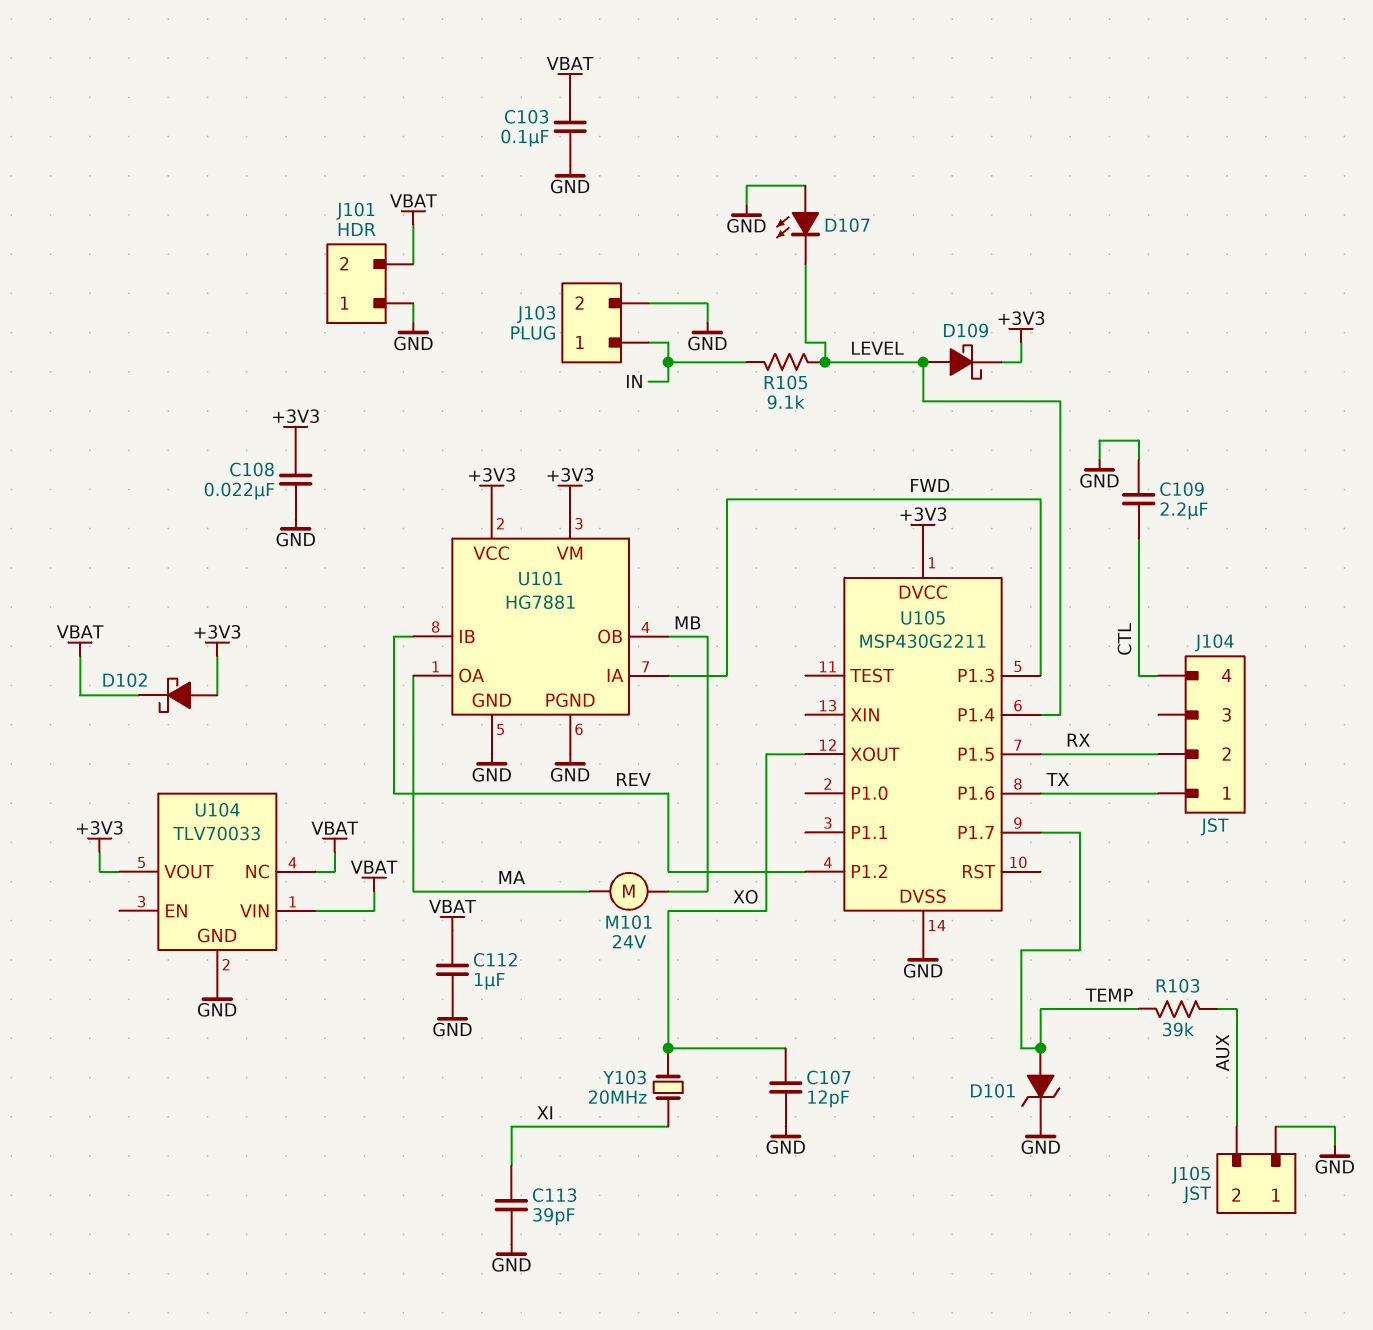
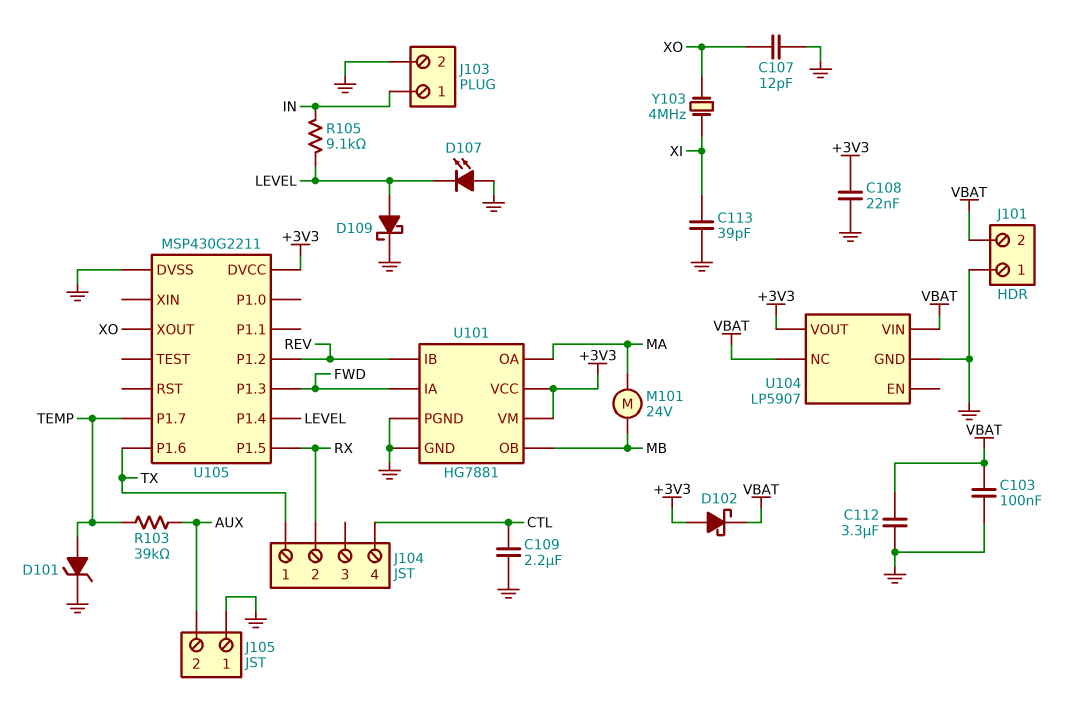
C112: 1uF (GND, VBAT) -> 3.3uF (GND, VBAT)
D109: schottky (A LEVEL, K +3V3) -> schottky (A LEVEL, K GND)
U104: TLV70033 -> LP5907
Y103: 20MHz (XI, XO) -> 4MHz (XI, XO)

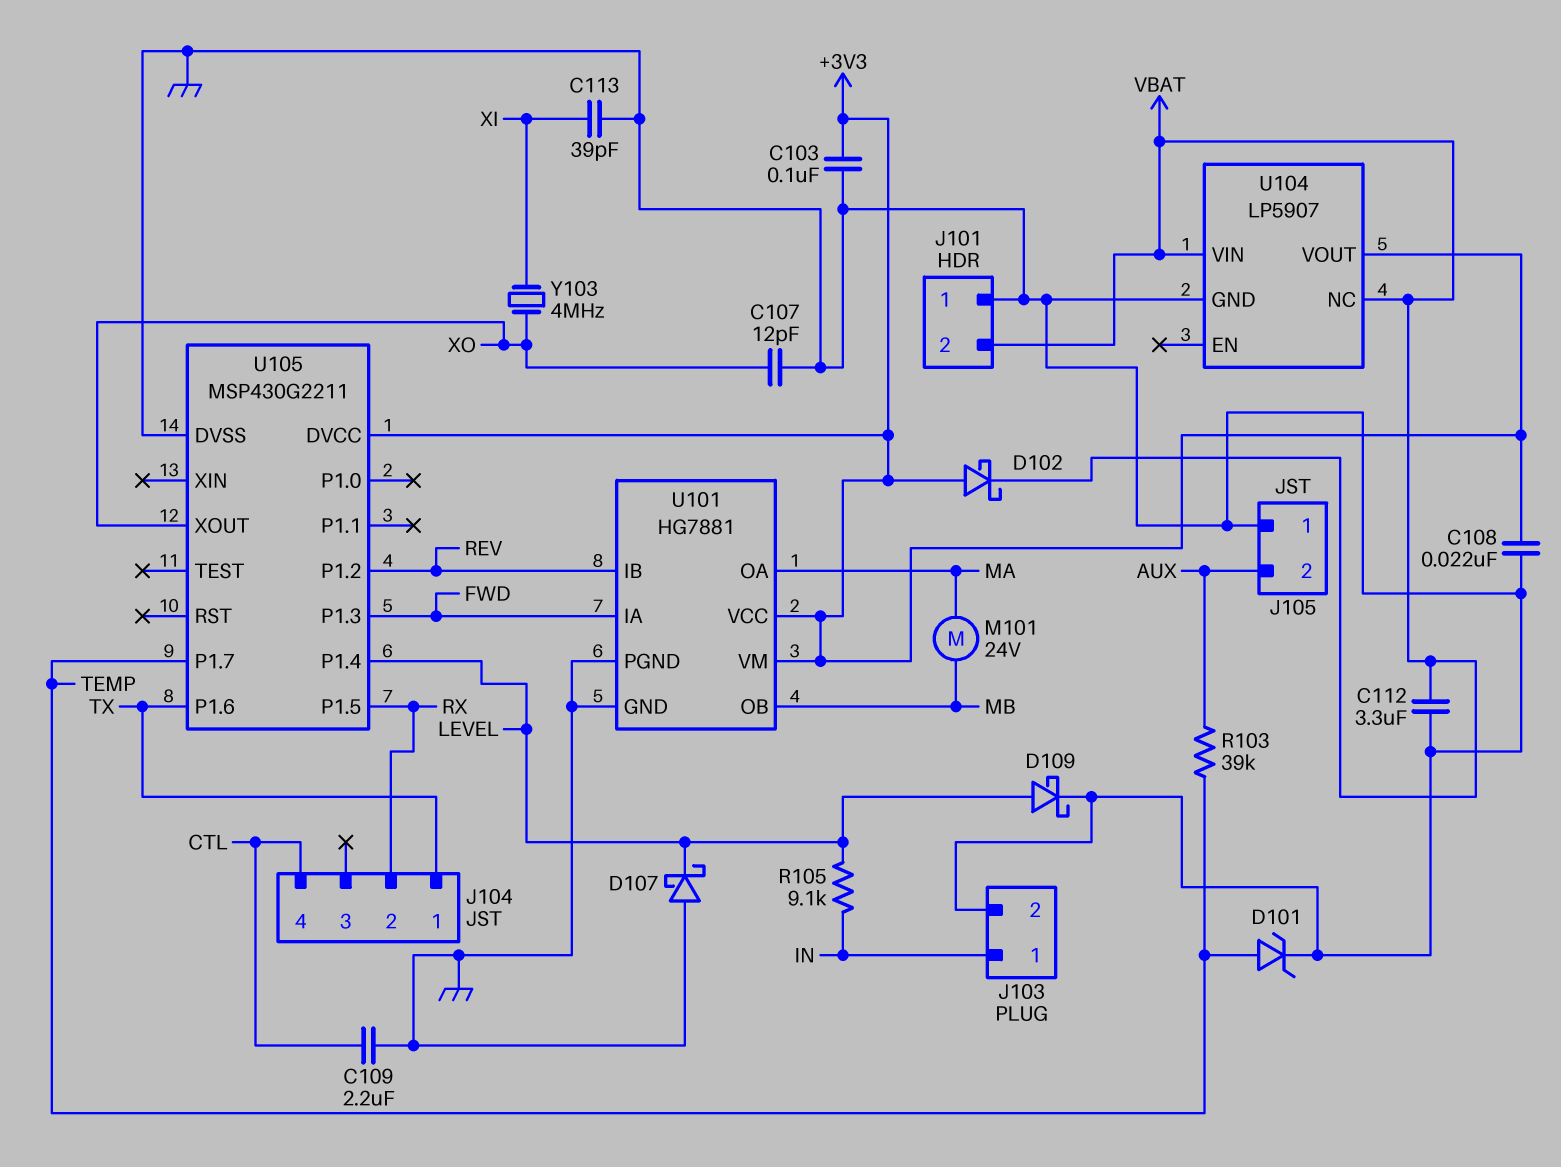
C103: 100nF (GND, VBAT) -> 100nF (+3V3, GND)
D107: LED (A GND, K LEVEL) -> schottky (A GND, K LEVEL)

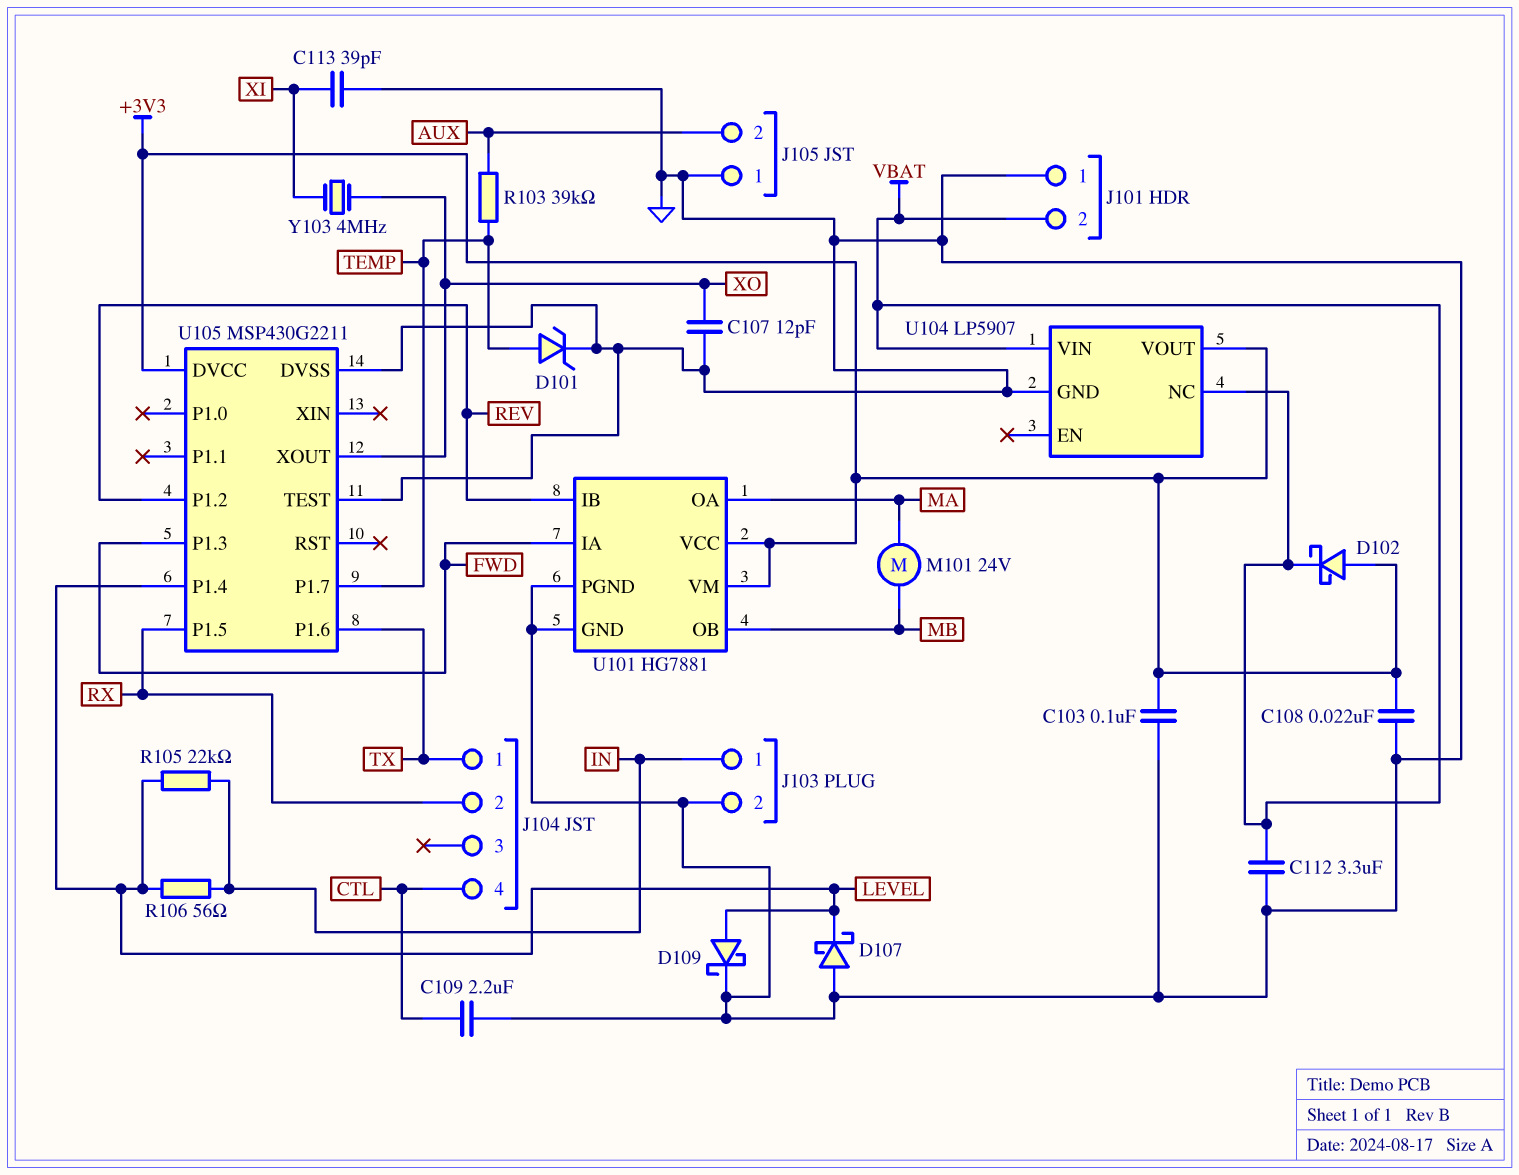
R105: 9.1k (IN, LEVEL) -> 22k (IN, LEVEL)
R106: none -> 56 (IN, LEVEL)
U105 pin TEST: none -> GND

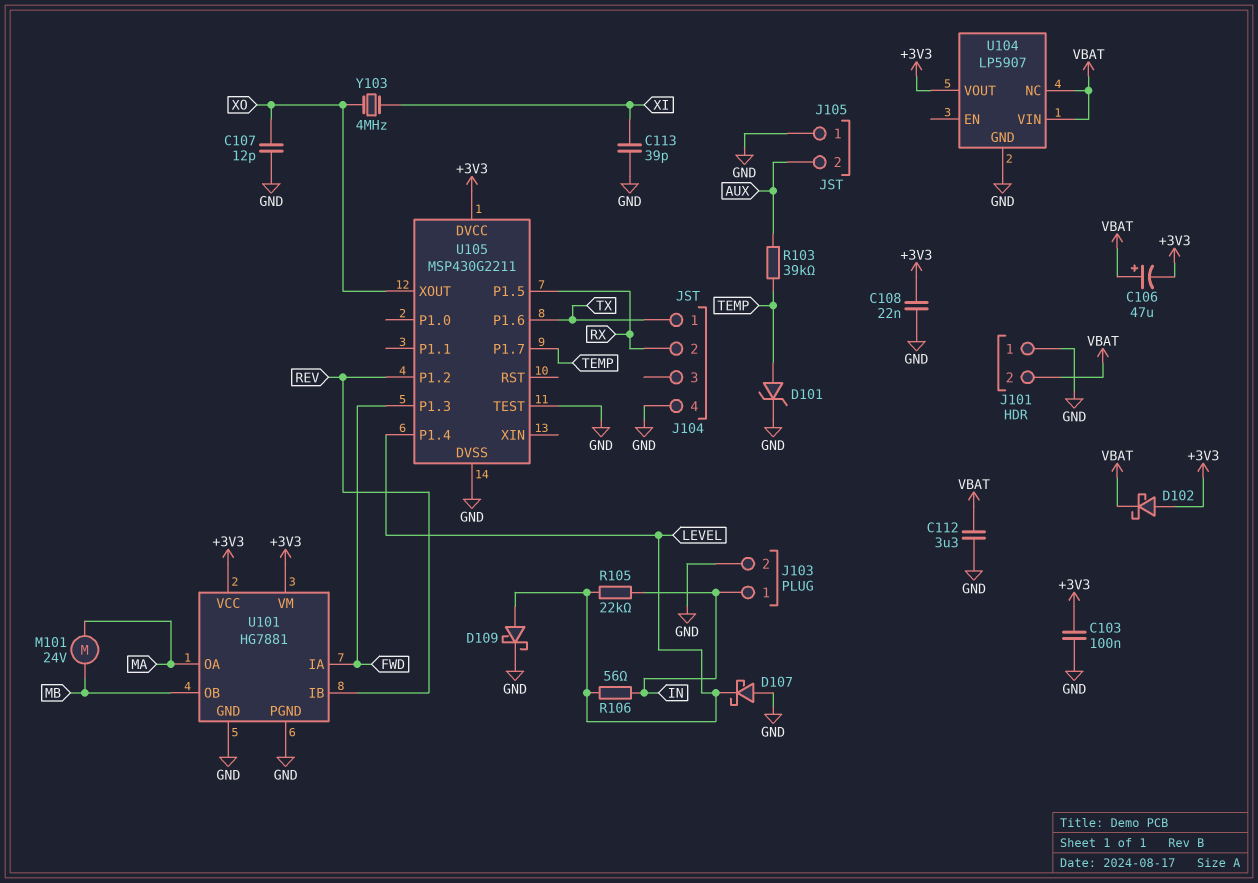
C106: none -> 47uF (plus VBAT, minus +3V3)
C109: 2.2uF (CTL, GND) -> none
J104 pin 4: CTL -> GND

